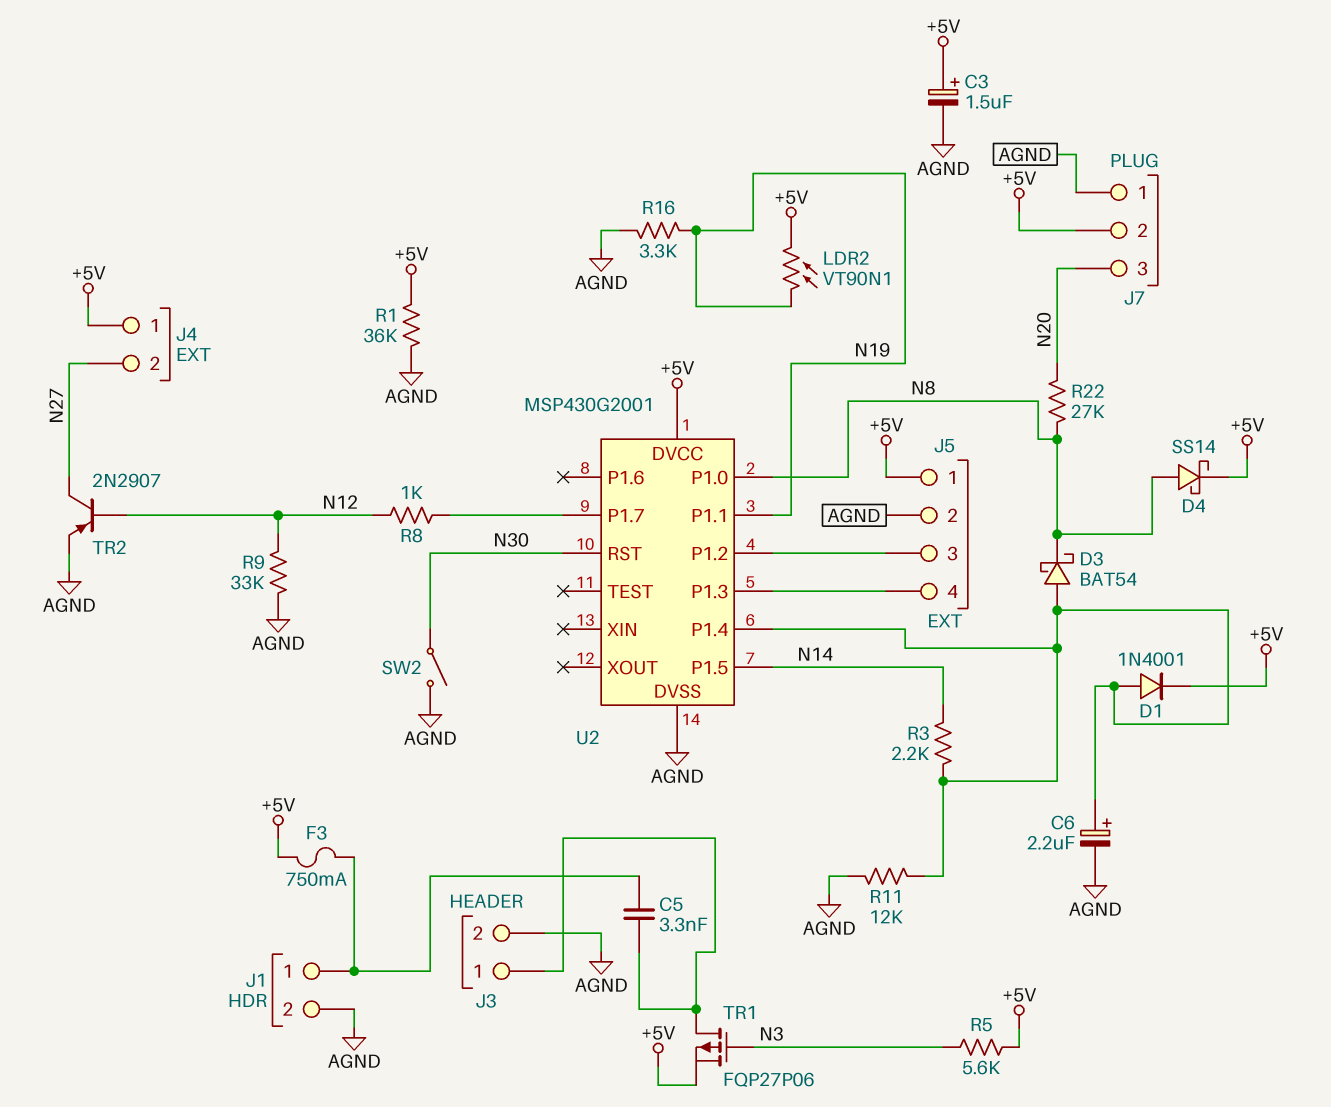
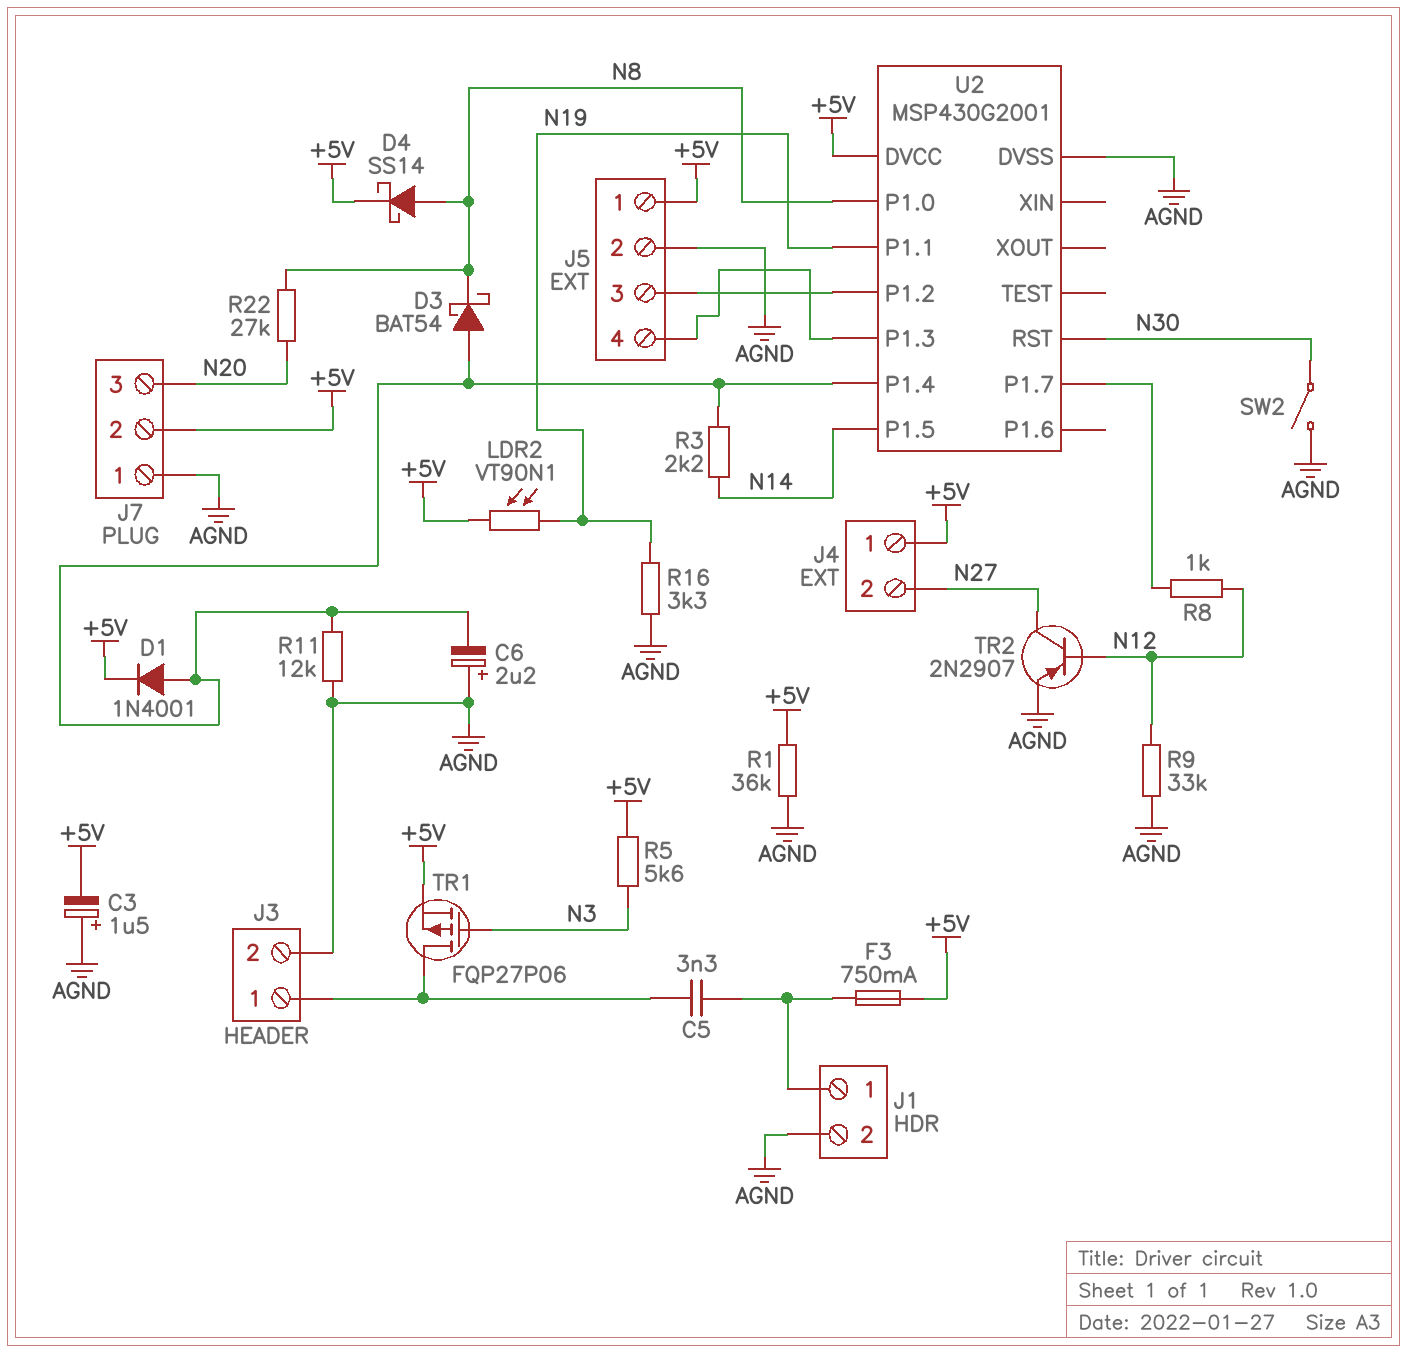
C3: 1.5uF (plus +5V, minus AGND) -> 1.5uF (plus AGND, minus +5V)
C6: 2.2uF (plus U2/P1.4, minus AGND) -> 2.2uF (plus AGND, minus U2/P1.4)

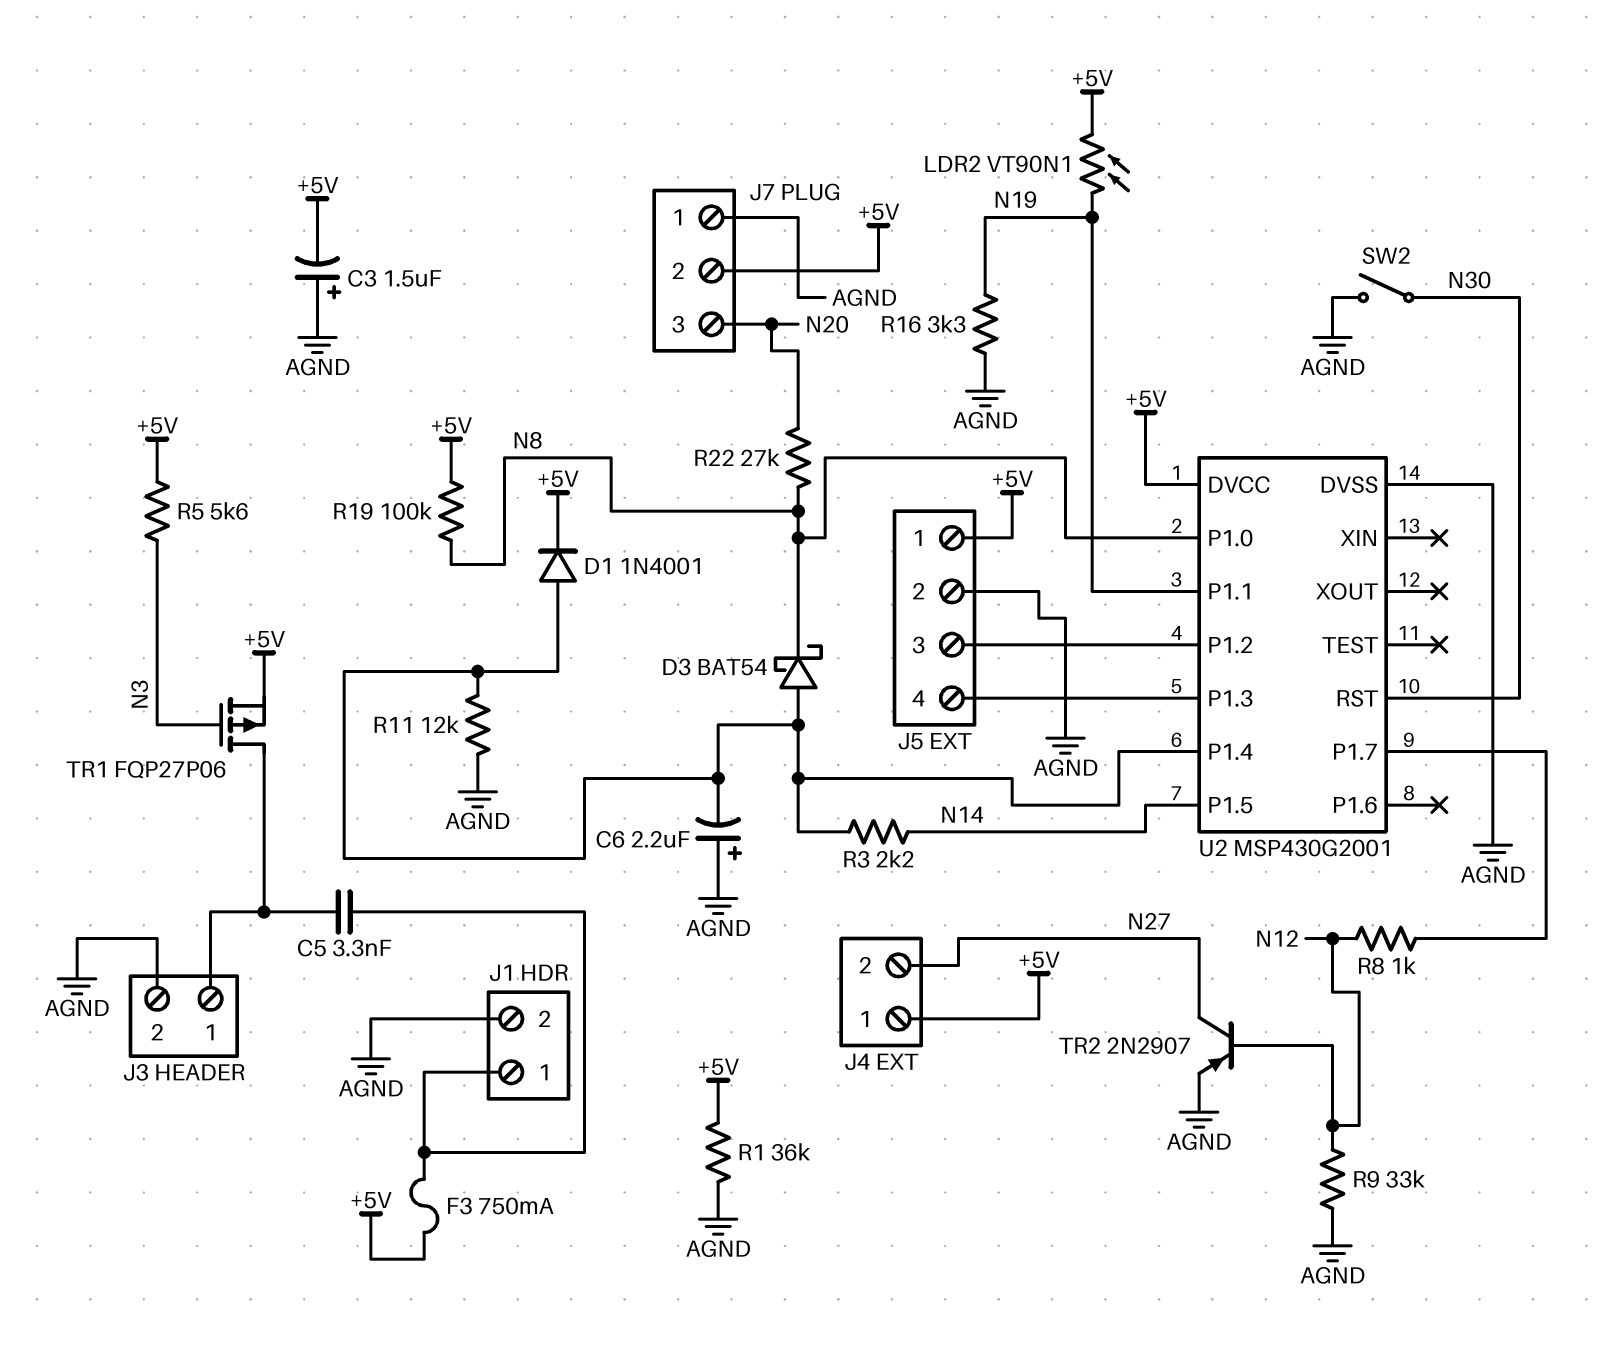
D4: schottky SS14 (A N8, K +5V) -> none
R19: none -> 100k (+5V, N8)

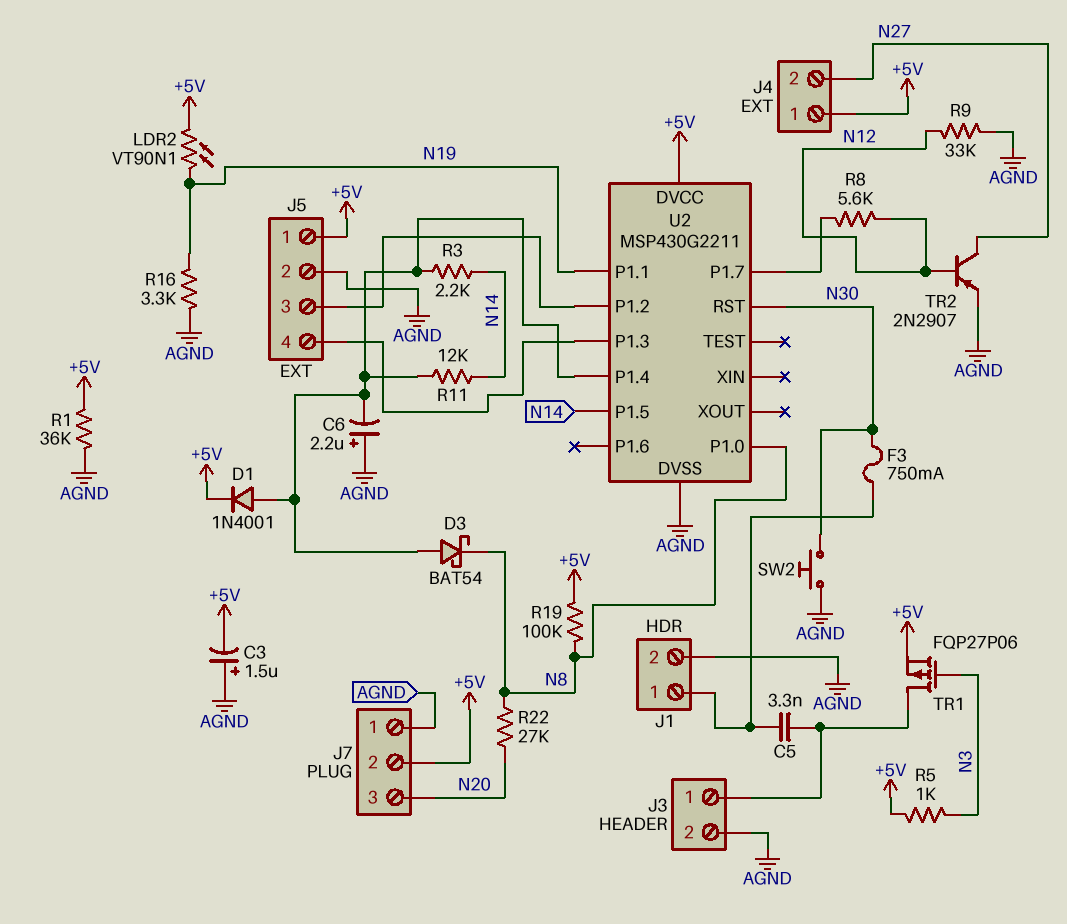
F3: 750mA (+5V, J1/1) -> 750mA (J1/1, N30)
R5: 5.6k (+5V, N3) -> 1k (+5V, N3)
R8: 1k (N12, U2/P1.7) -> 5.6k (N12, U2/P1.7)
R11: 12k (AGND, U2/P1.4) -> 12k (N14, U2/P1.4)
SW2: switch (AGND, N30) -> button (AGND, N30)
U2: MSP430G2001 -> MSP430G2211

